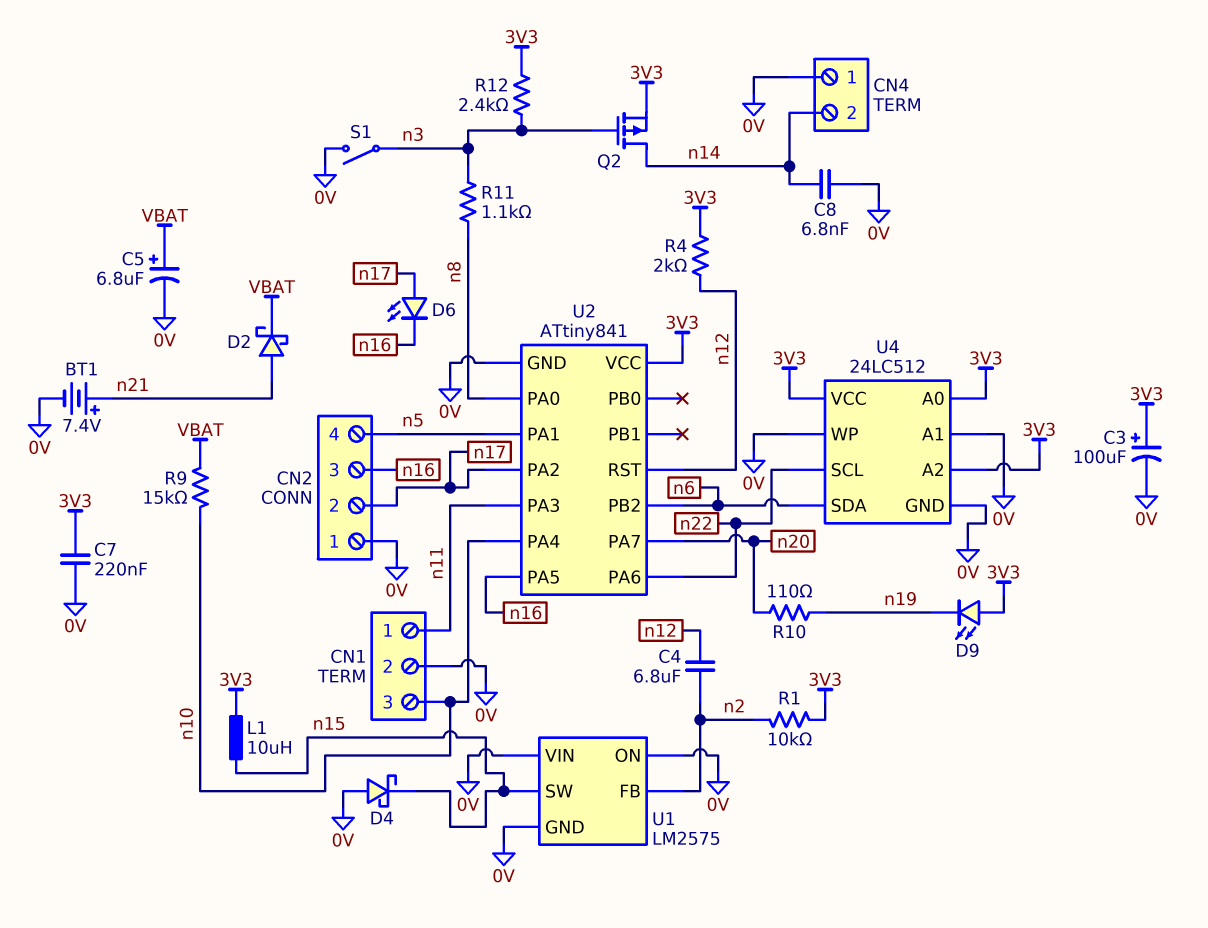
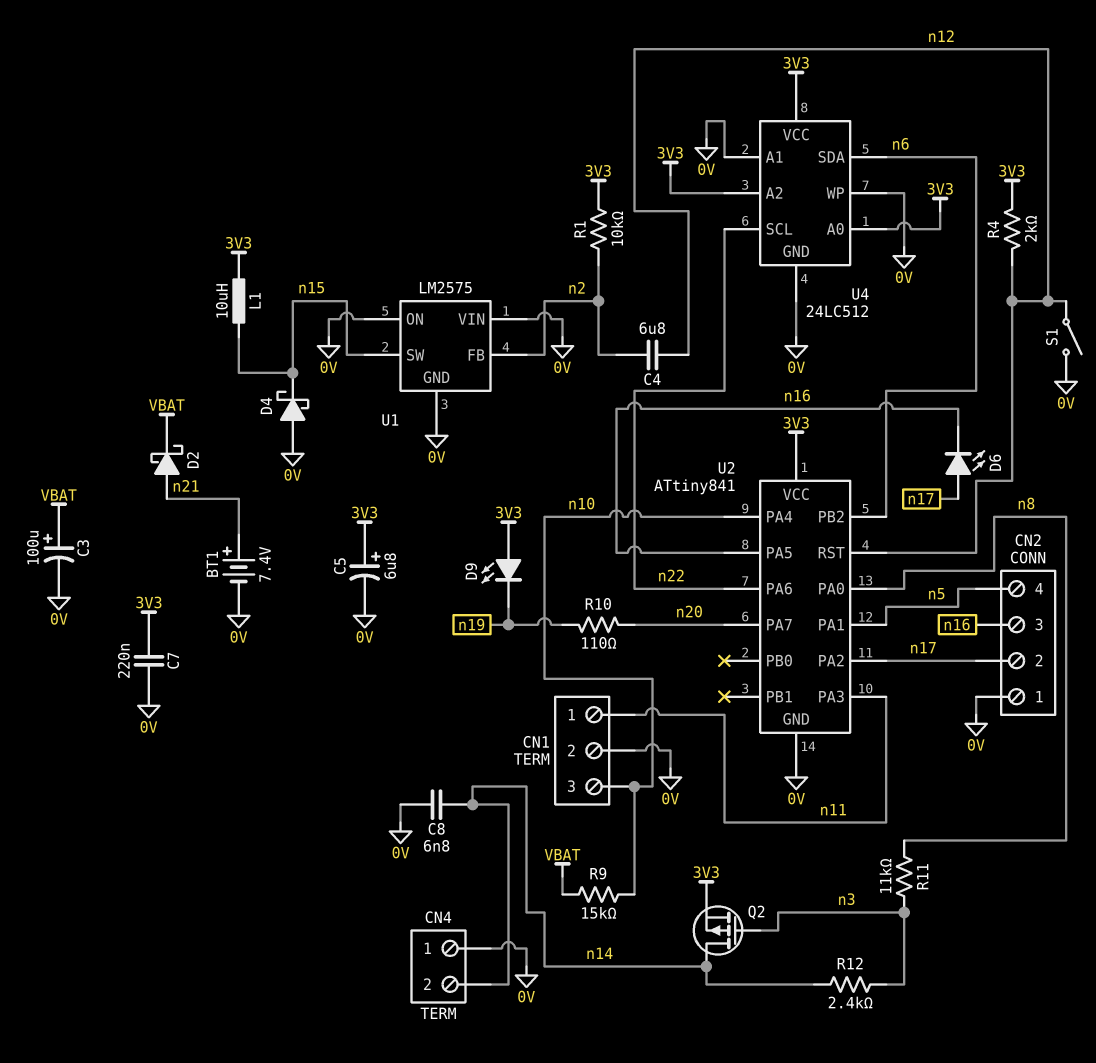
C3: 100uF (plus 3V3, minus 0V) -> 100uF (plus VBAT, minus 0V)
C5: 6.8uF (plus VBAT, minus 0V) -> 6.8uF (plus 3V3, minus 0V)
R11: 1.1k (n3, n8) -> 11k (n3, n8)
R12: 2.4k (3V3, n3) -> 2.4k (n3, n14)
S1: switch (0V, n3) -> switch (0V, n12)

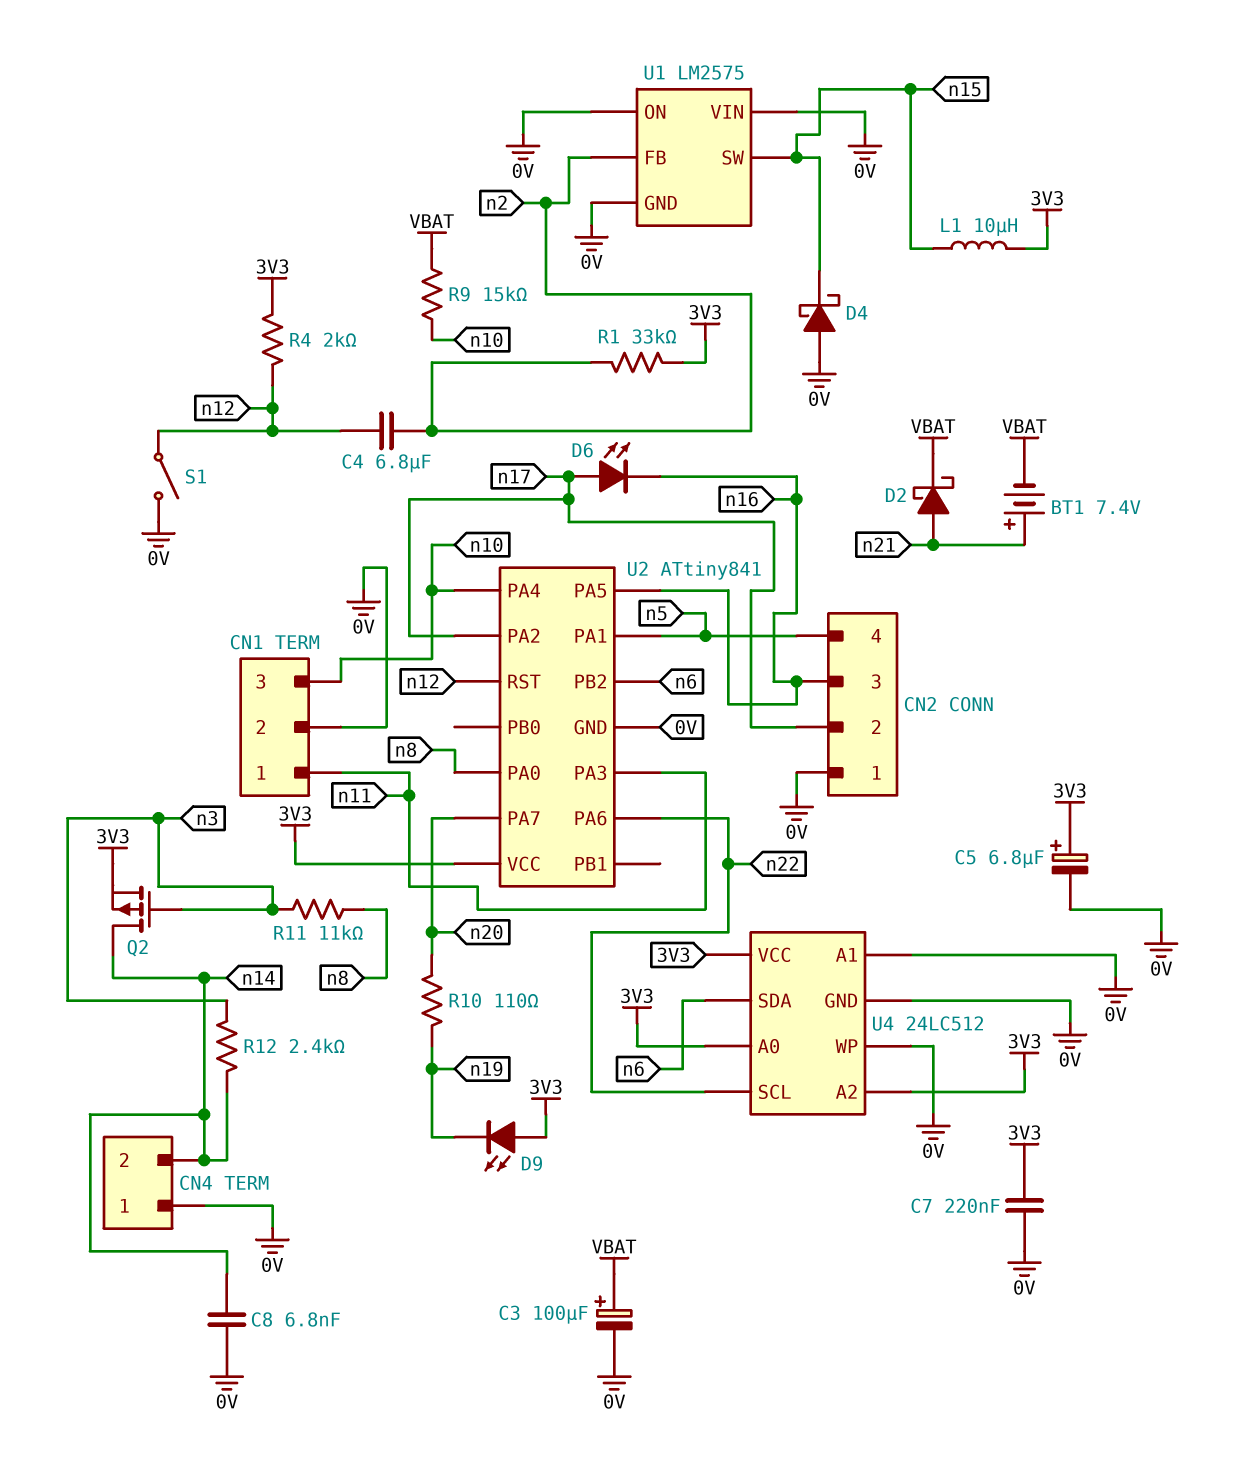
BT1: 7.4V (plus n21, minus 0V) -> 7.4V (plus n21, minus VBAT)
R1: 10k (3V3, n2) -> 33k (3V3, n2)

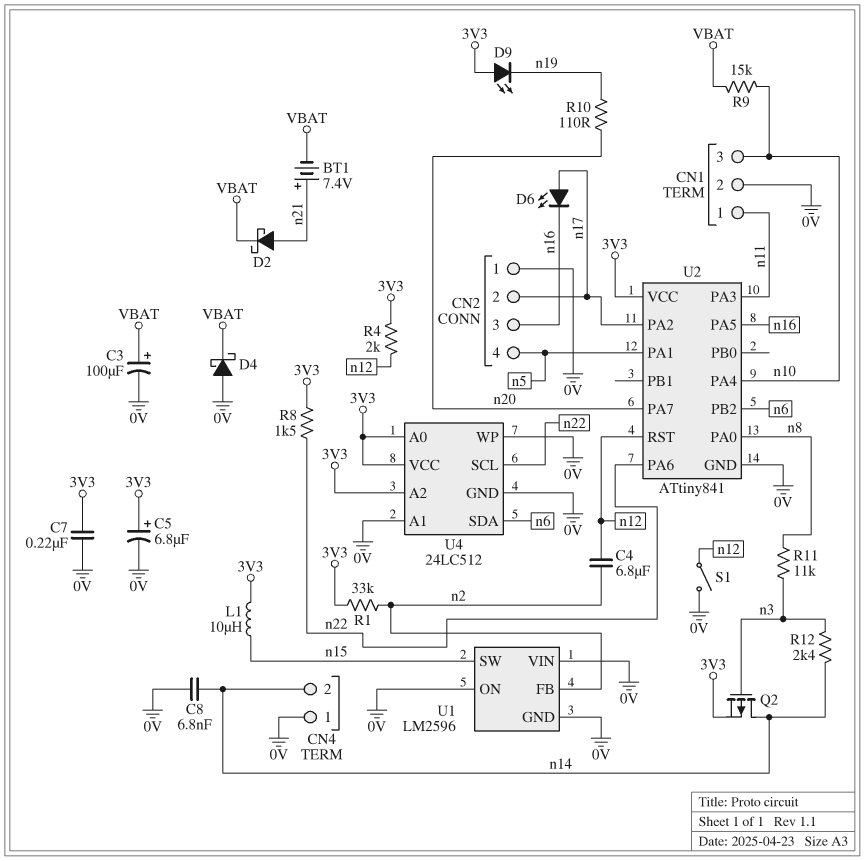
D4: schottky (A 0V, K n15) -> schottky (A 0V, K VBAT)
R8: none -> 1.5k (3V3, n22)
U1: LM2575 -> LM2596

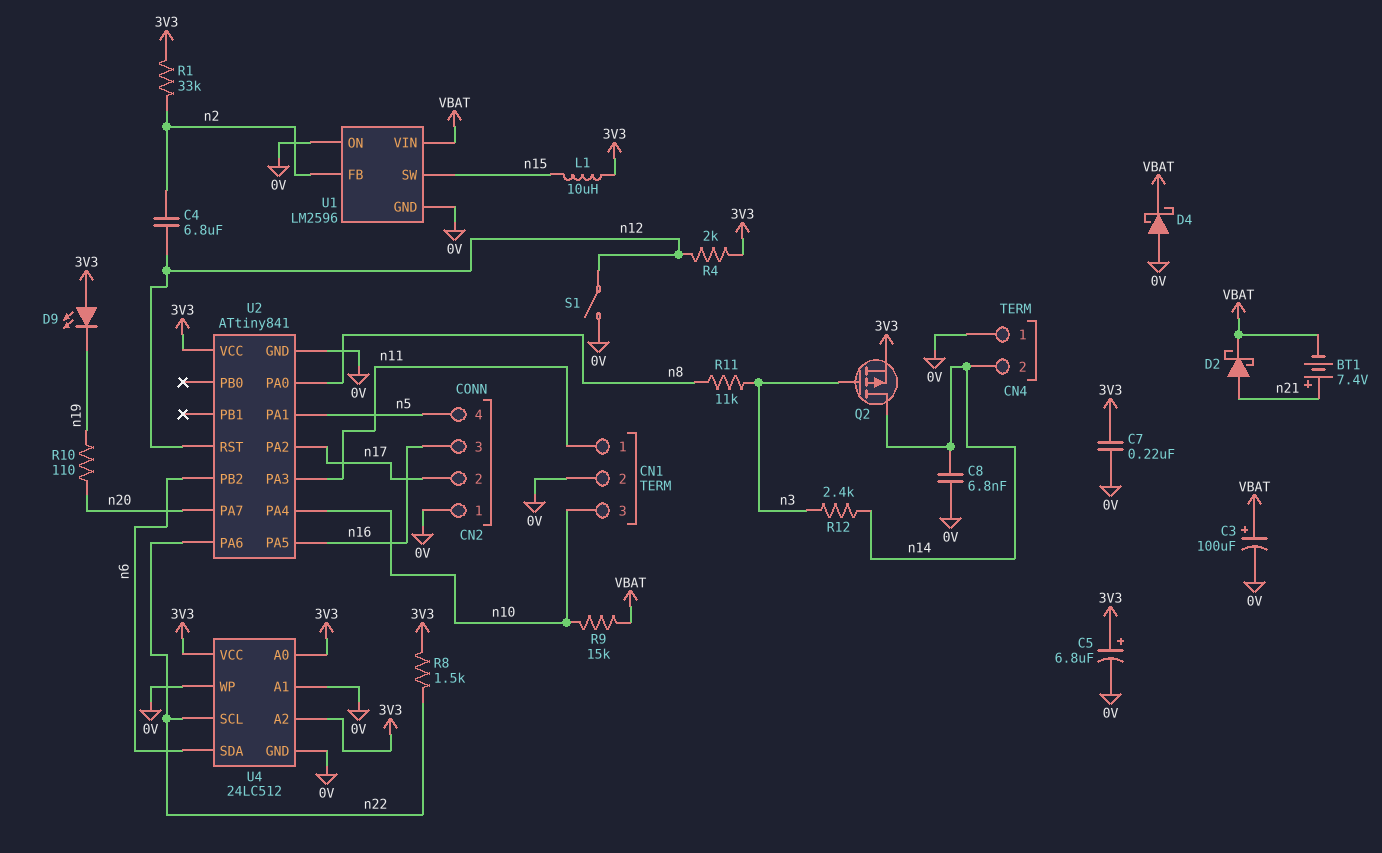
D6: LED (A n17, K n16) -> none
U1 pin VIN: 0V -> VBAT

